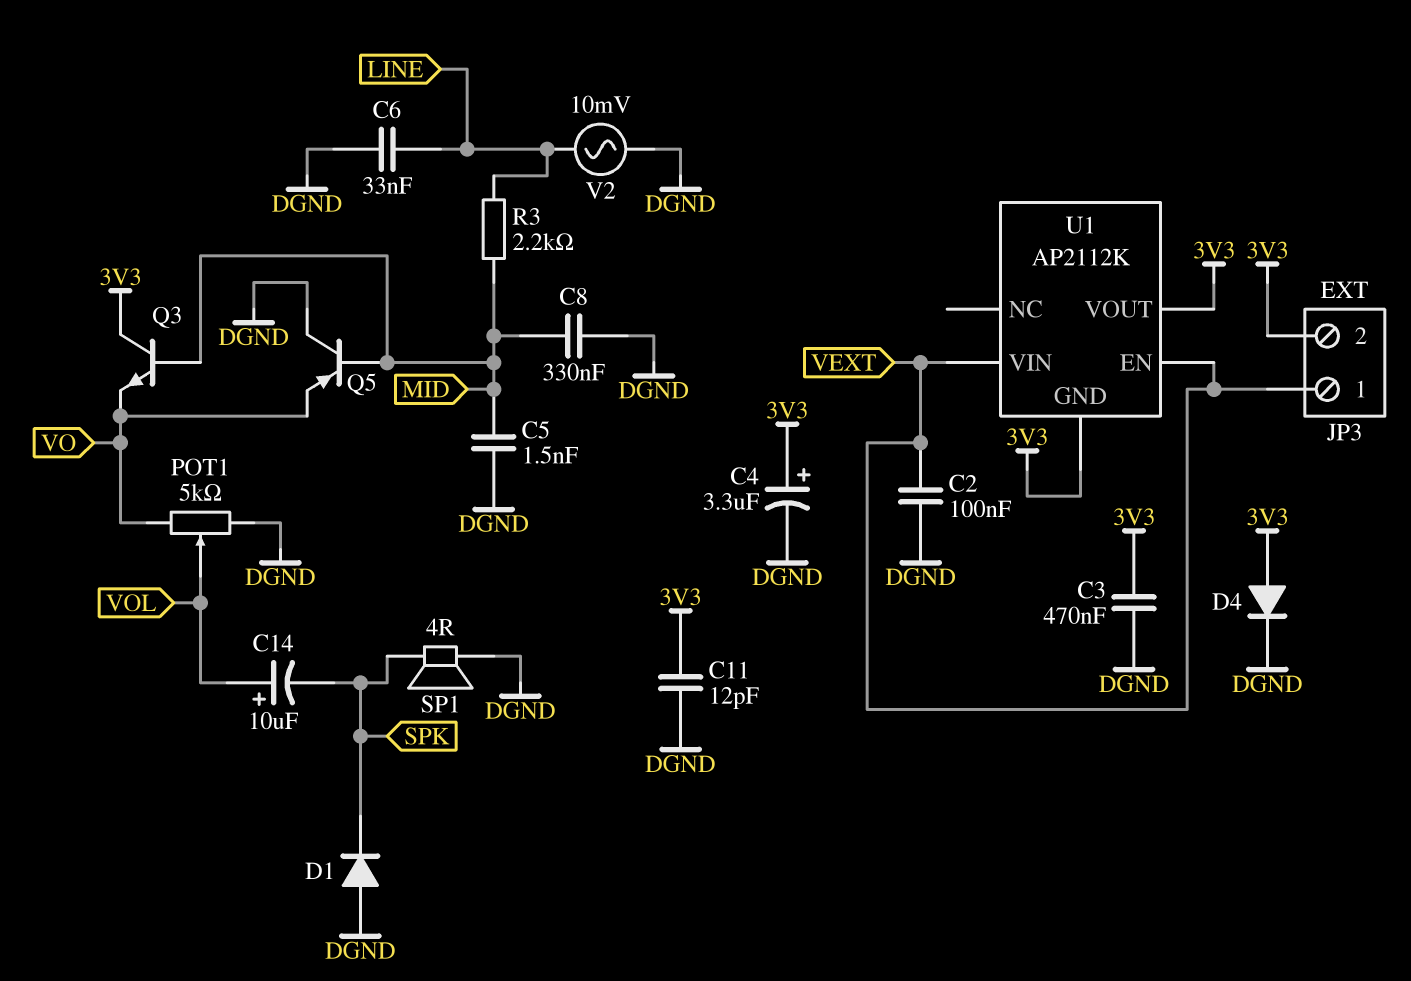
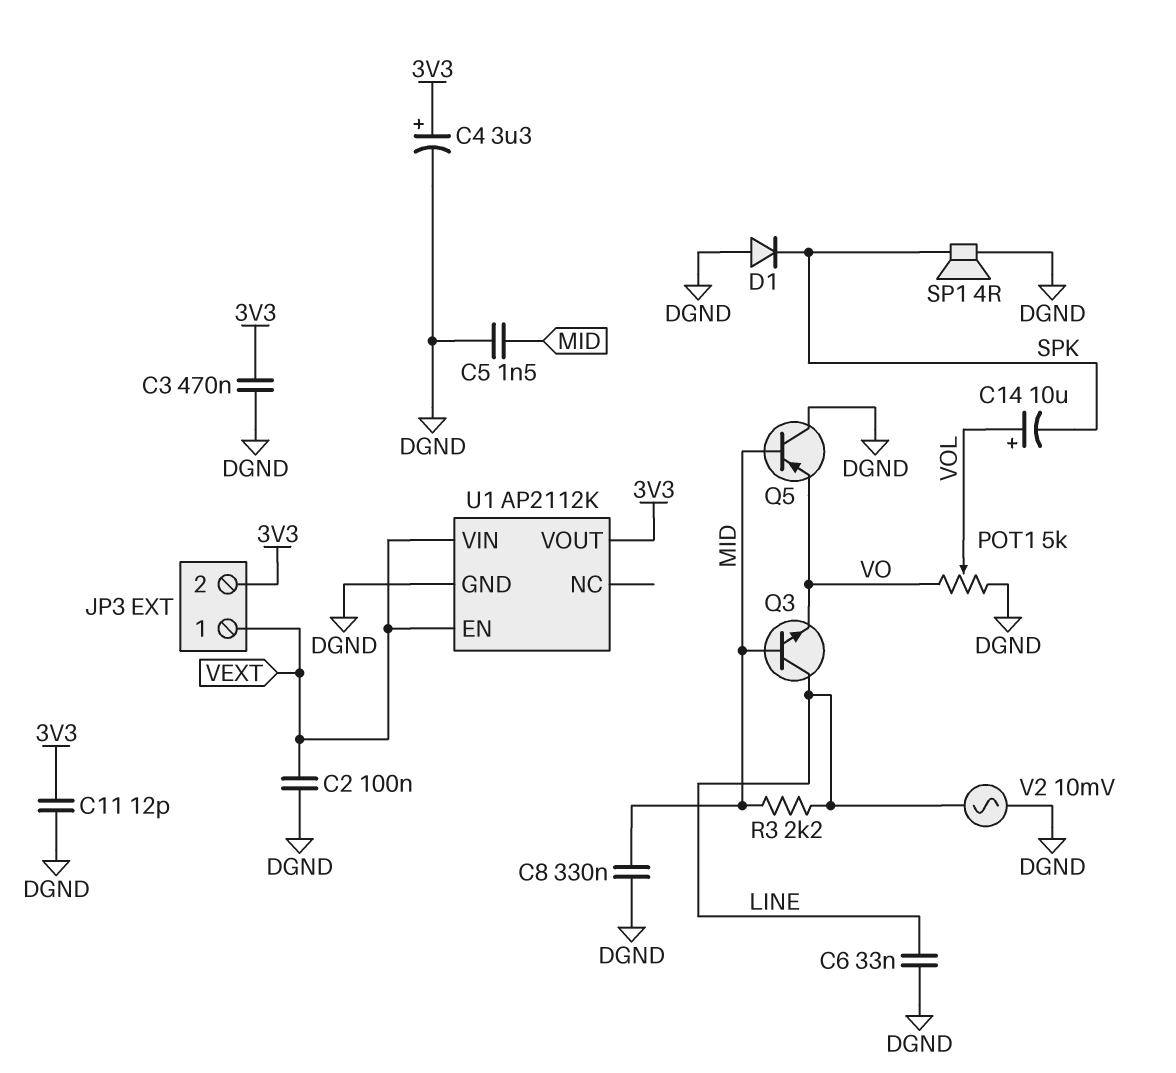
D4: diode (A 3V3, K DGND) -> none
Q3: NPN (B MID, C 3V3, E VO) -> NPN (B MID, C LINE, E VO)
U1 pin GND: 3V3 -> DGND

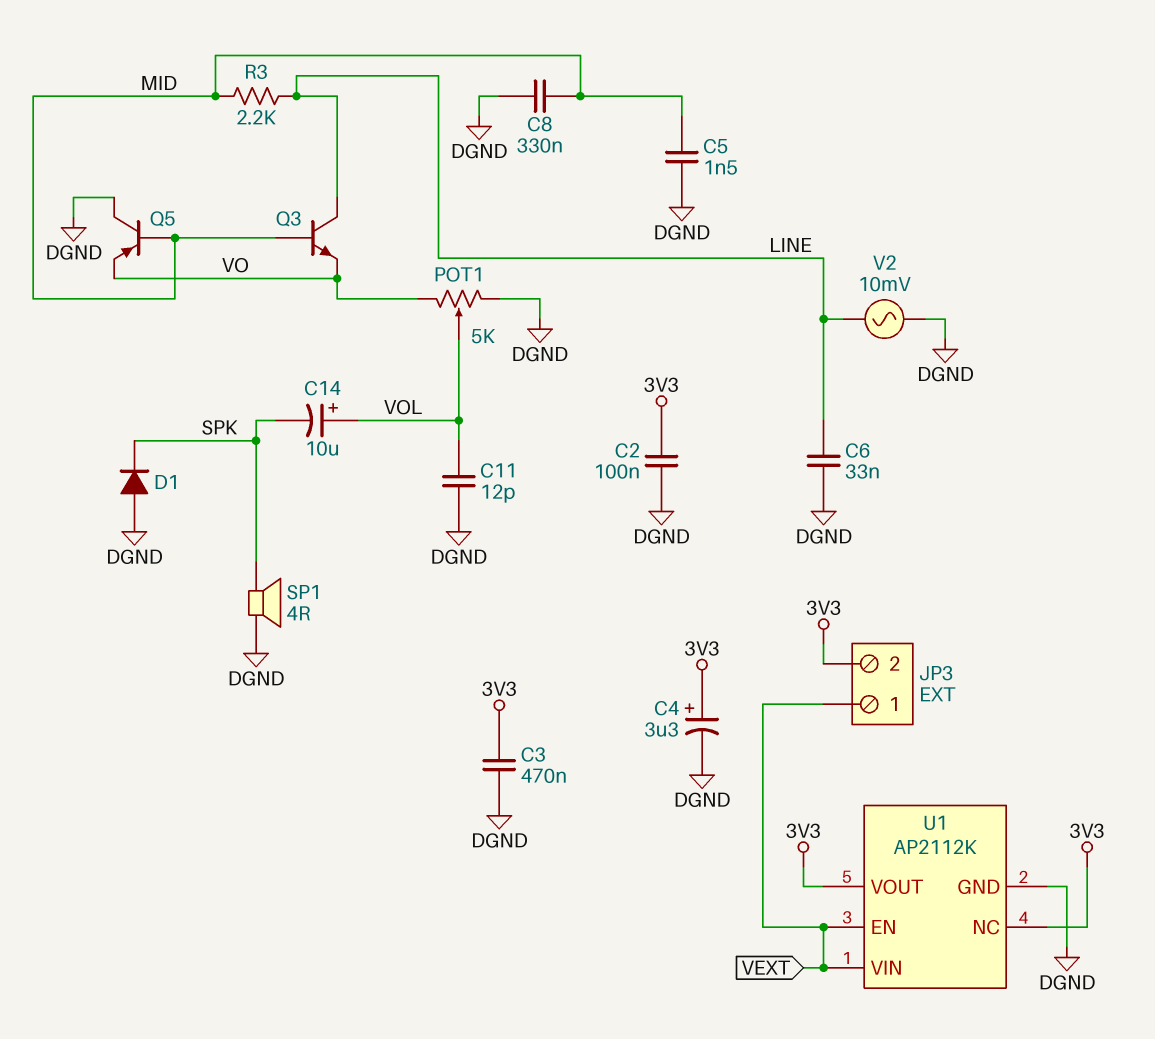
C2: 100nF (DGND, VEXT) -> 100nF (3V3, DGND)
C11: 12pF (3V3, DGND) -> 12pF (DGND, VOL)
U1 pin NC: none -> 3V3

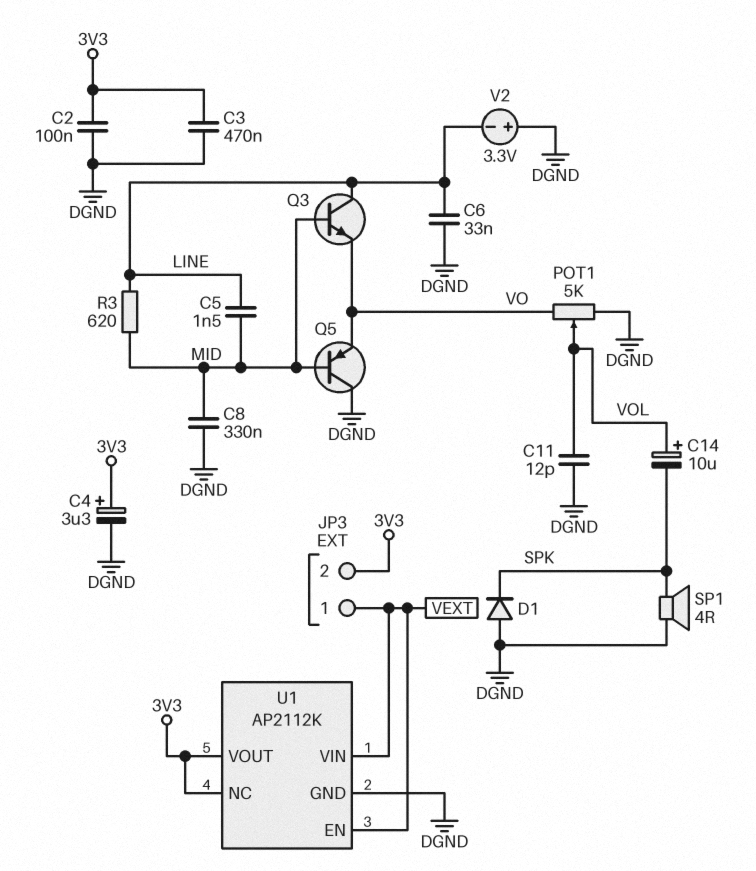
C5: 1.5nF (DGND, MID) -> 1.5nF (LINE, MID)
R3: 2.2k (LINE, MID) -> 620 (LINE, MID)
V2: AC 10mV (DGND, LINE) -> 3.3V (plus DGND, minus LINE)

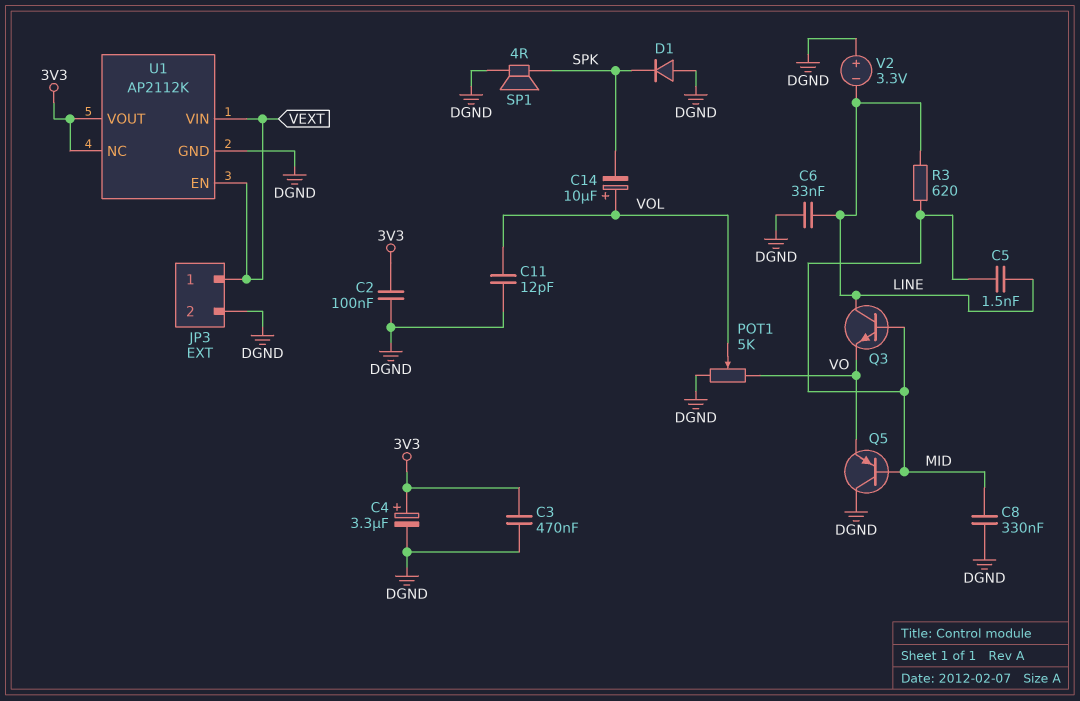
JP3 pin 2: 3V3 -> DGND

